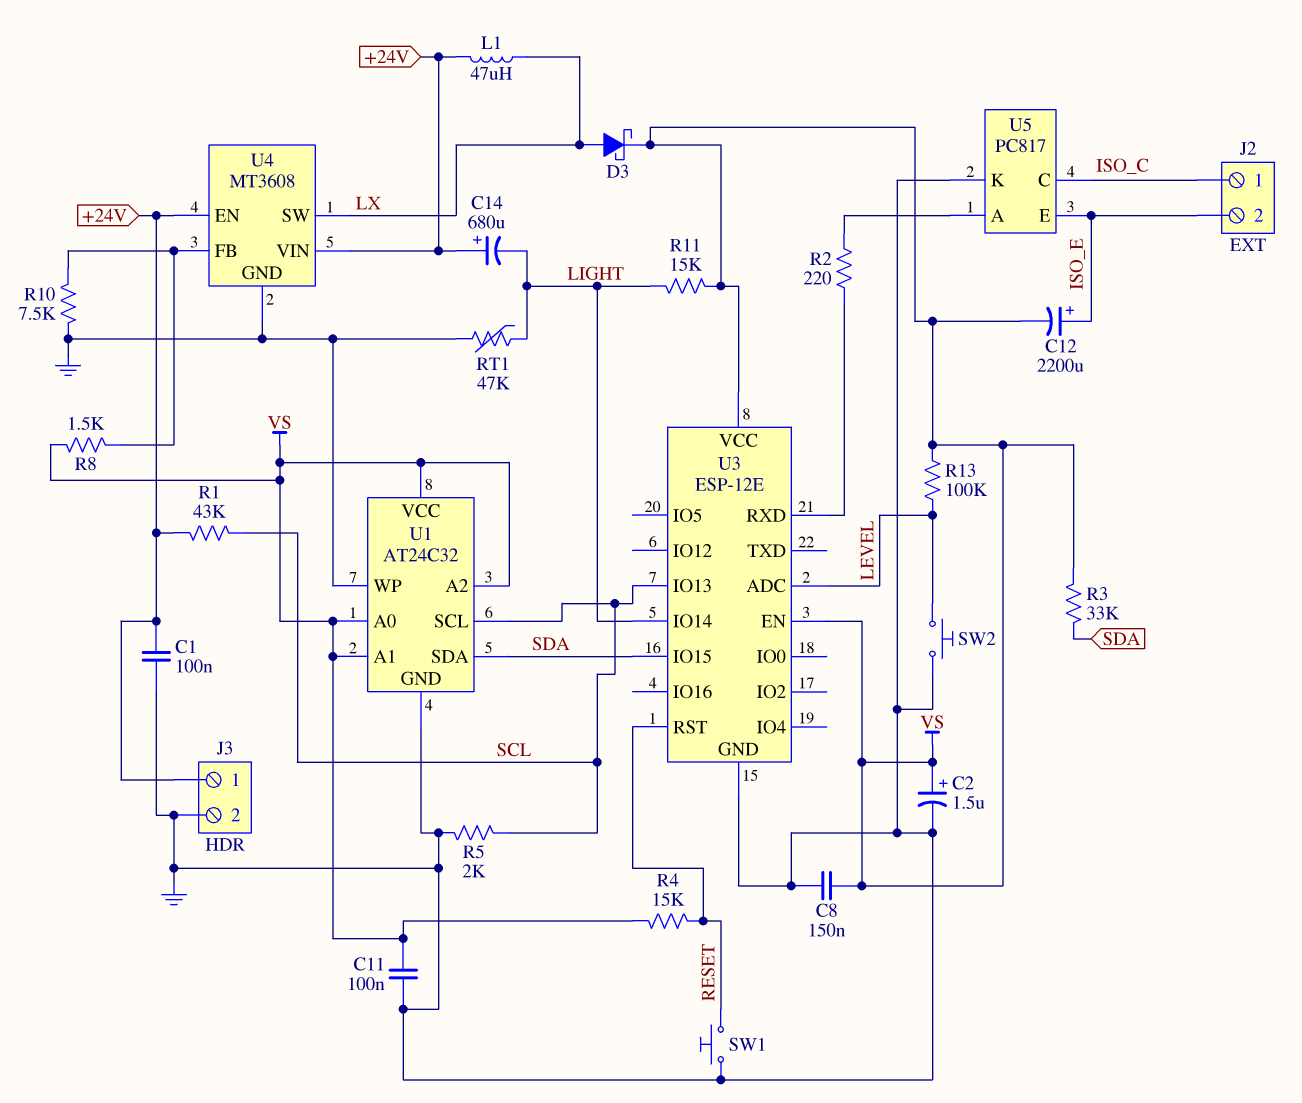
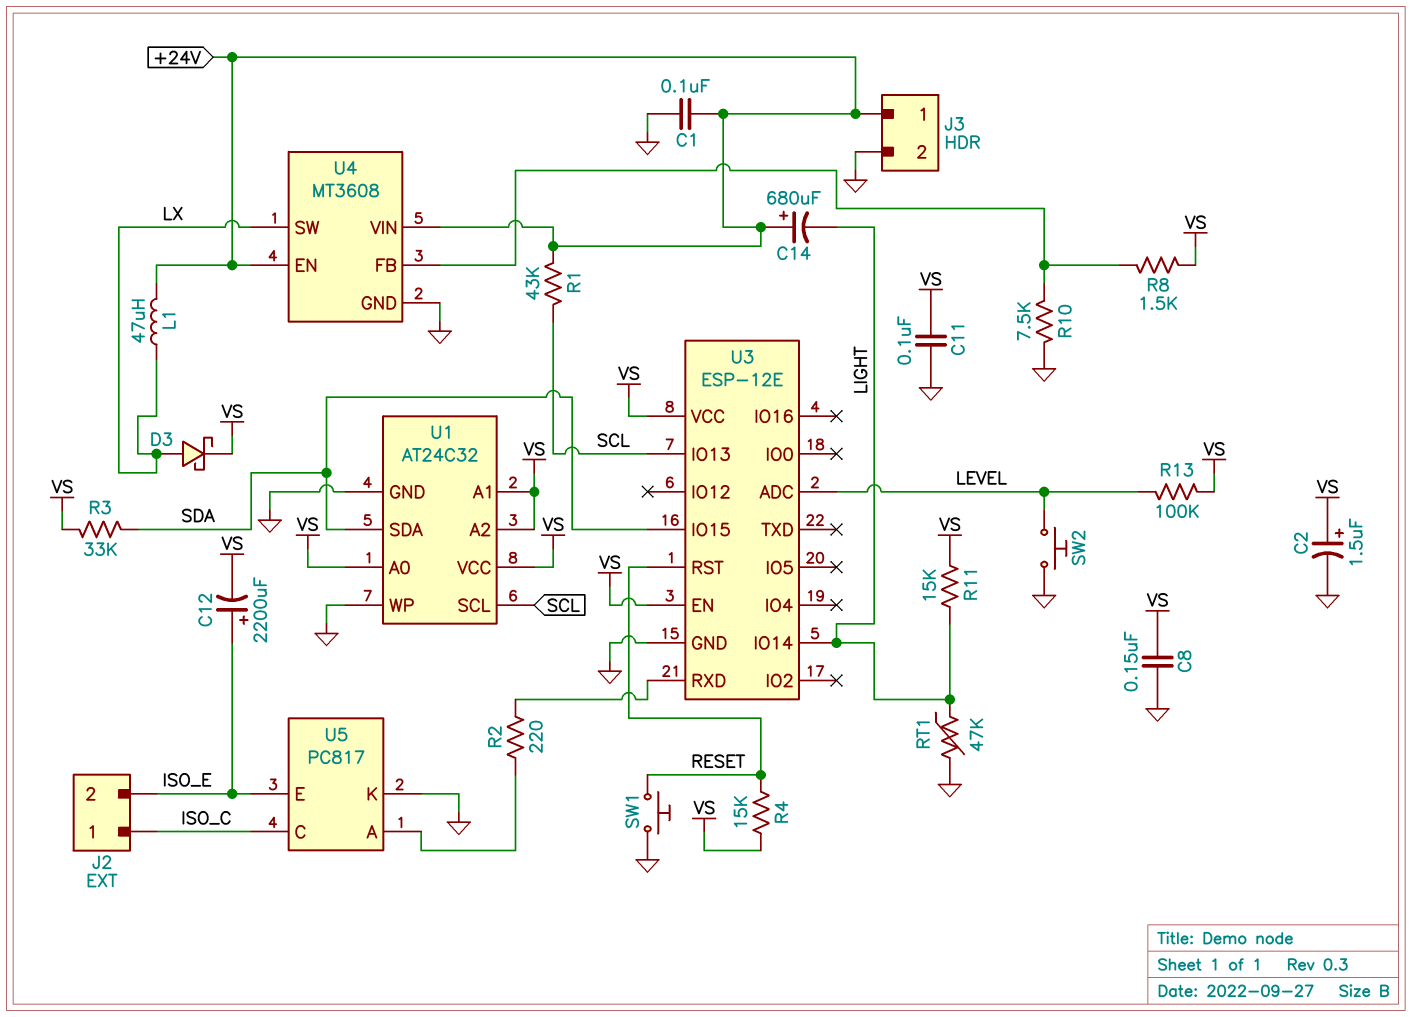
R5: 2k (GND, SCL) -> none

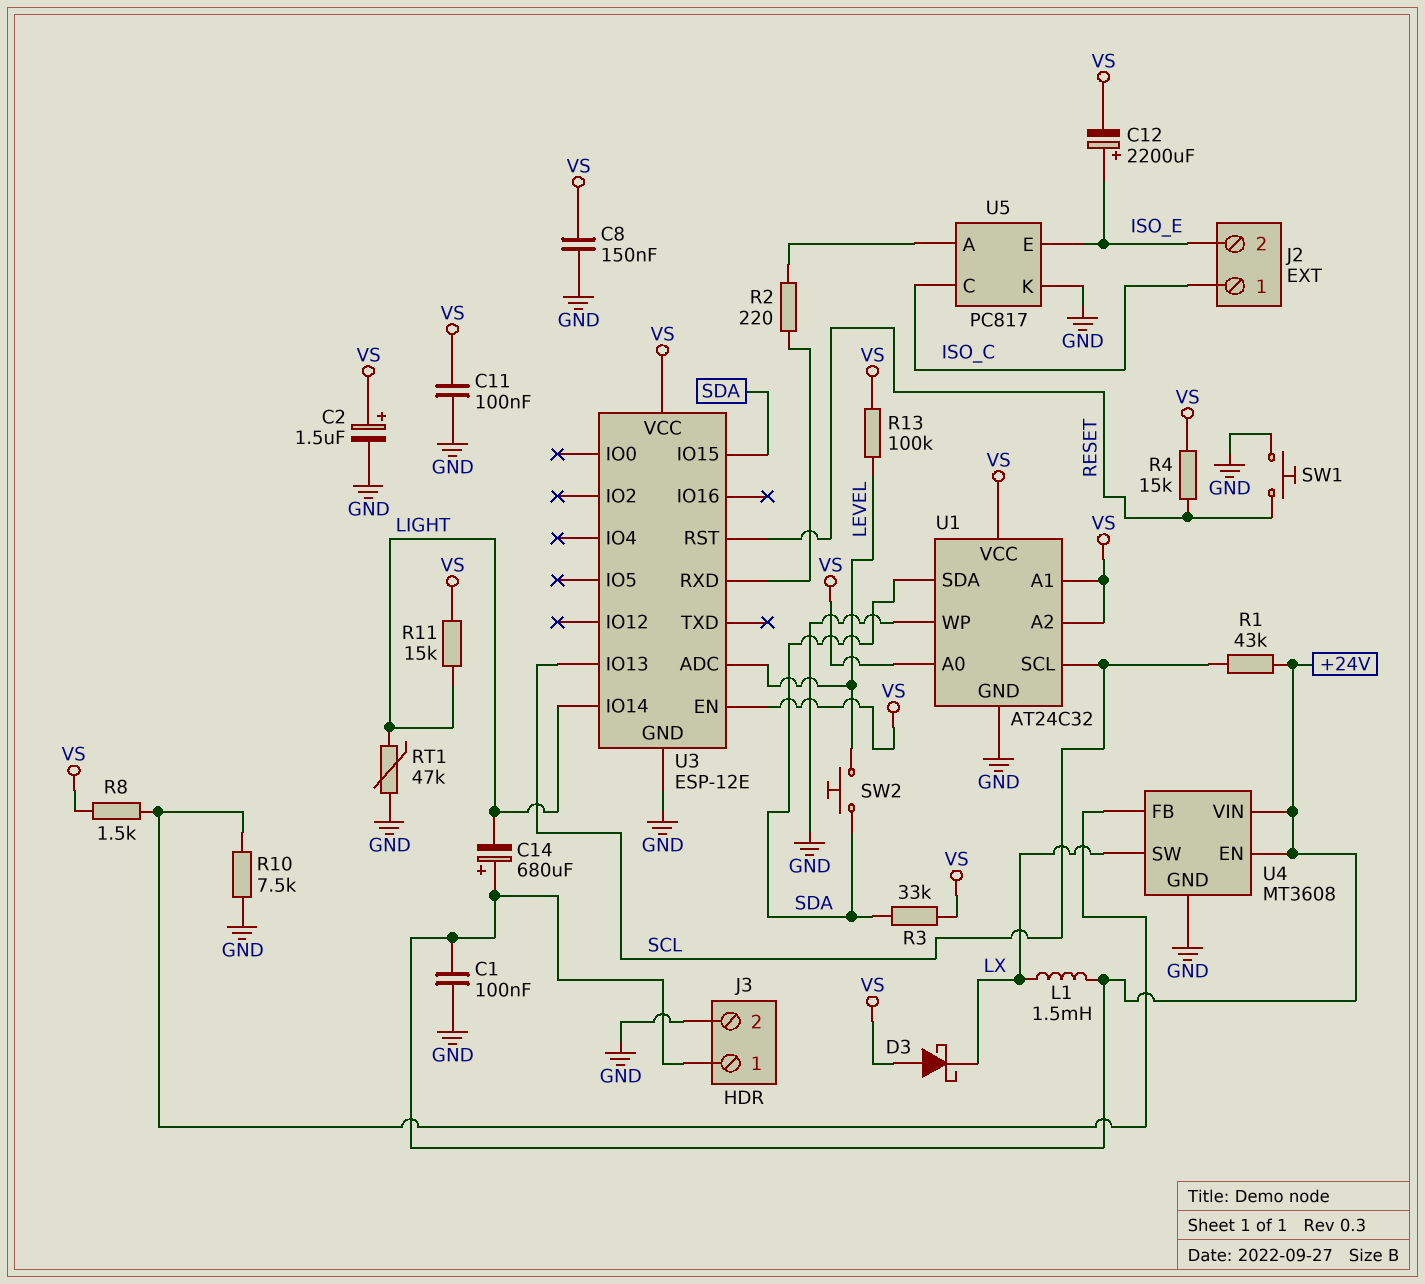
D3: schottky (A LX, K VS) -> schottky (A VS, K LX)
L1: 47uH (+24V, LX) -> 1.5mH (+24V, LX)
SW2: button (GND, LEVEL) -> button (LEVEL, SDA)

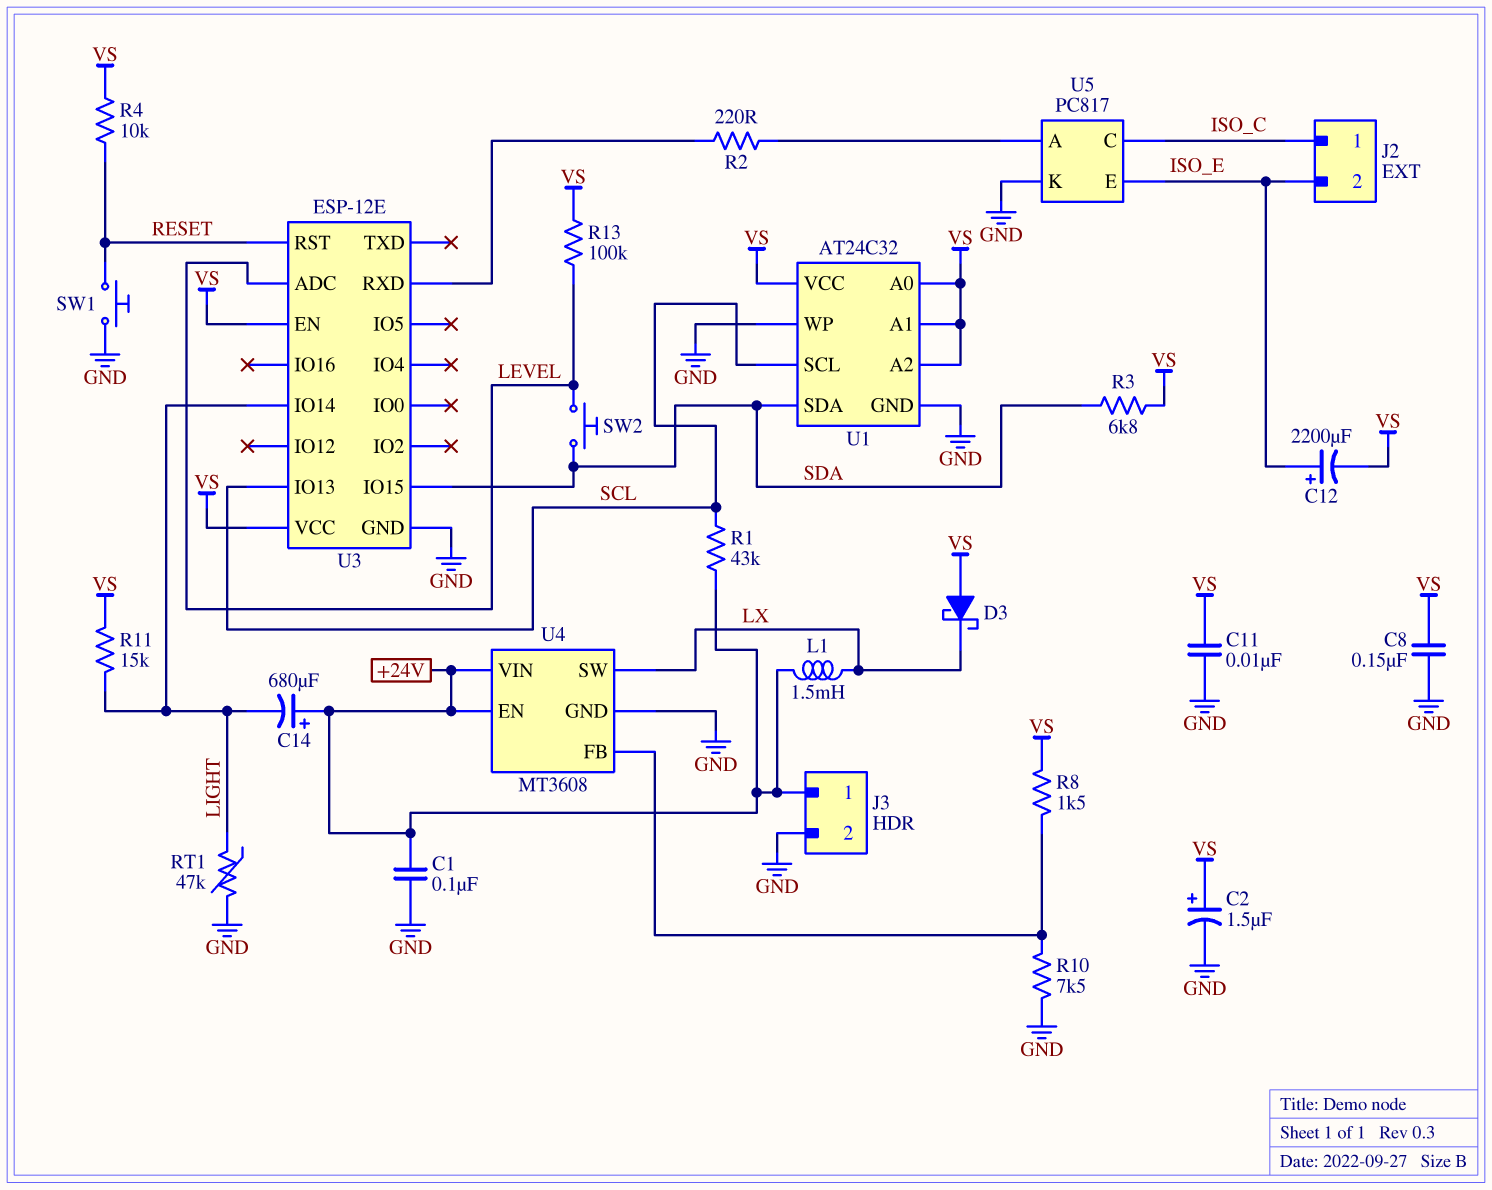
C11: 100nF (GND, VS) -> 10nF (GND, VS)
R3: 33k (SDA, VS) -> 6.8k (SDA, VS)
R4: 15k (RESET, VS) -> 10k (RESET, VS)

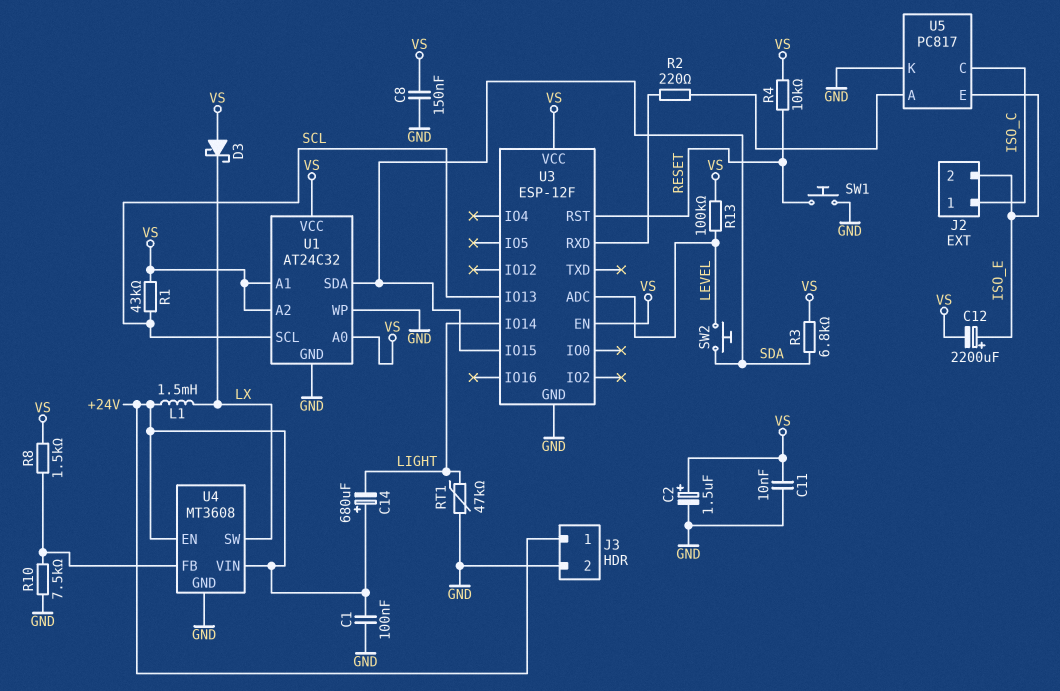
R1: 43k (+24V, SCL) -> 43k (SCL, VS)
R11: 15k (LIGHT, VS) -> none
U3: ESP-12E -> ESP-12F

